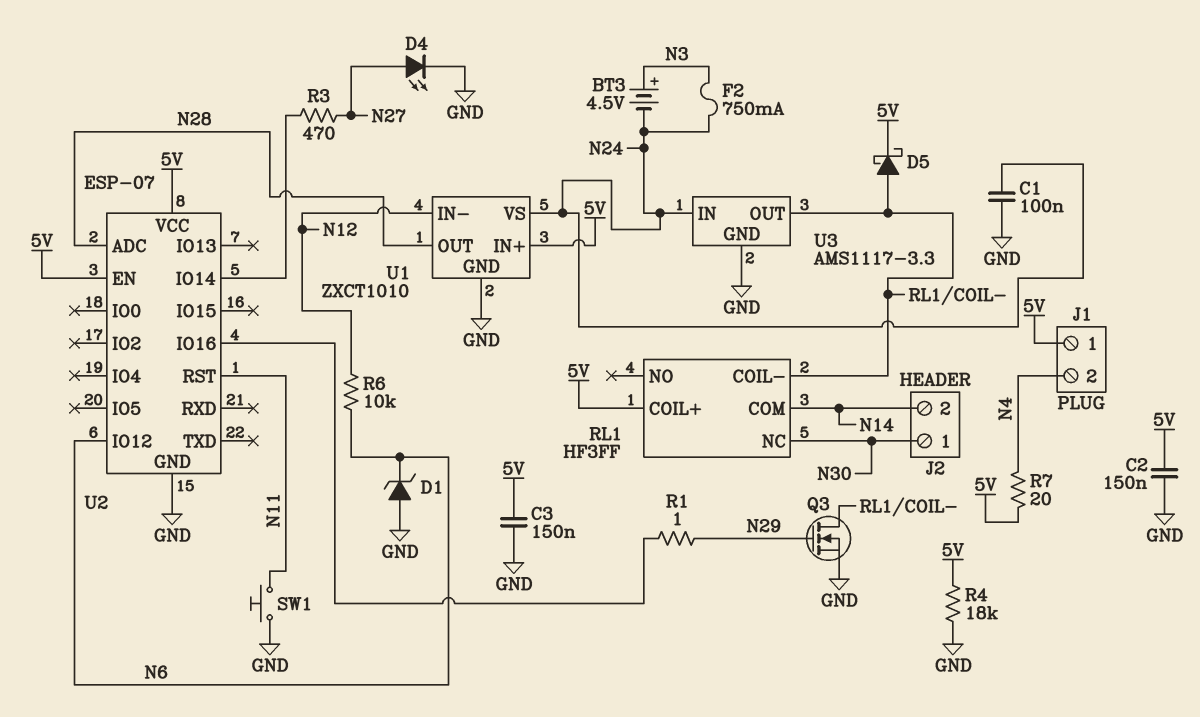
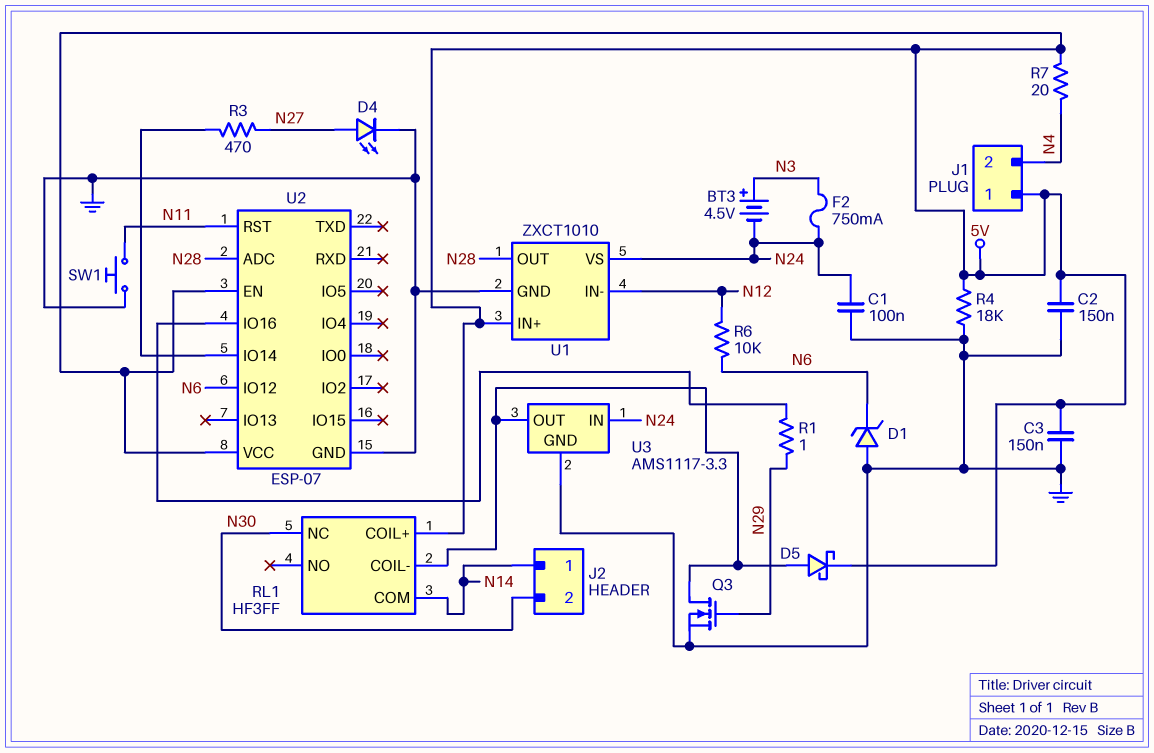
J2 pin 1: N30 -> N14
J2 pin 2: N14 -> N30

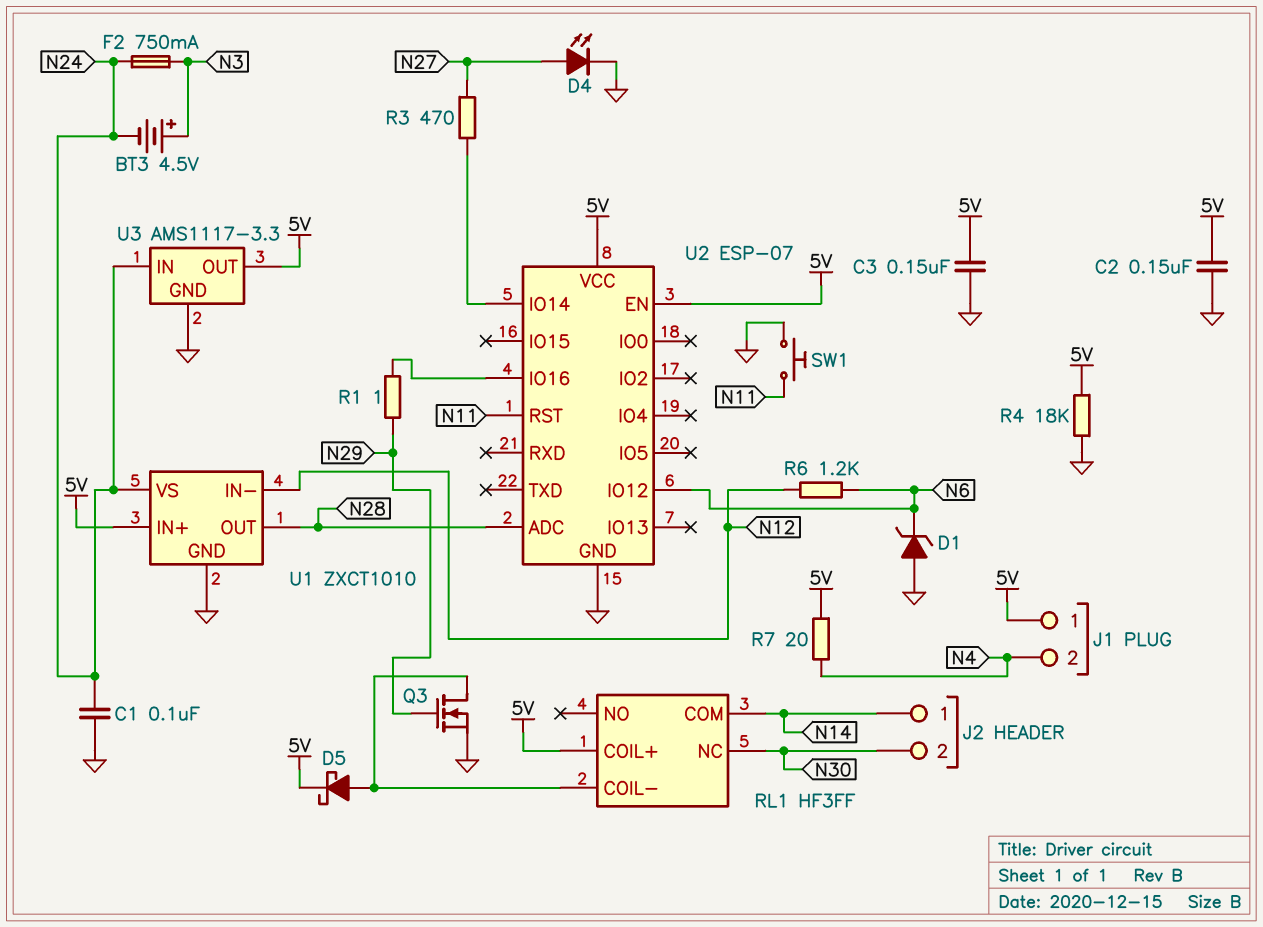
R6: 10k (N6, N12) -> 1.2k (N6, N12)
U3 pin OUT: RL1/COIL- -> 5V

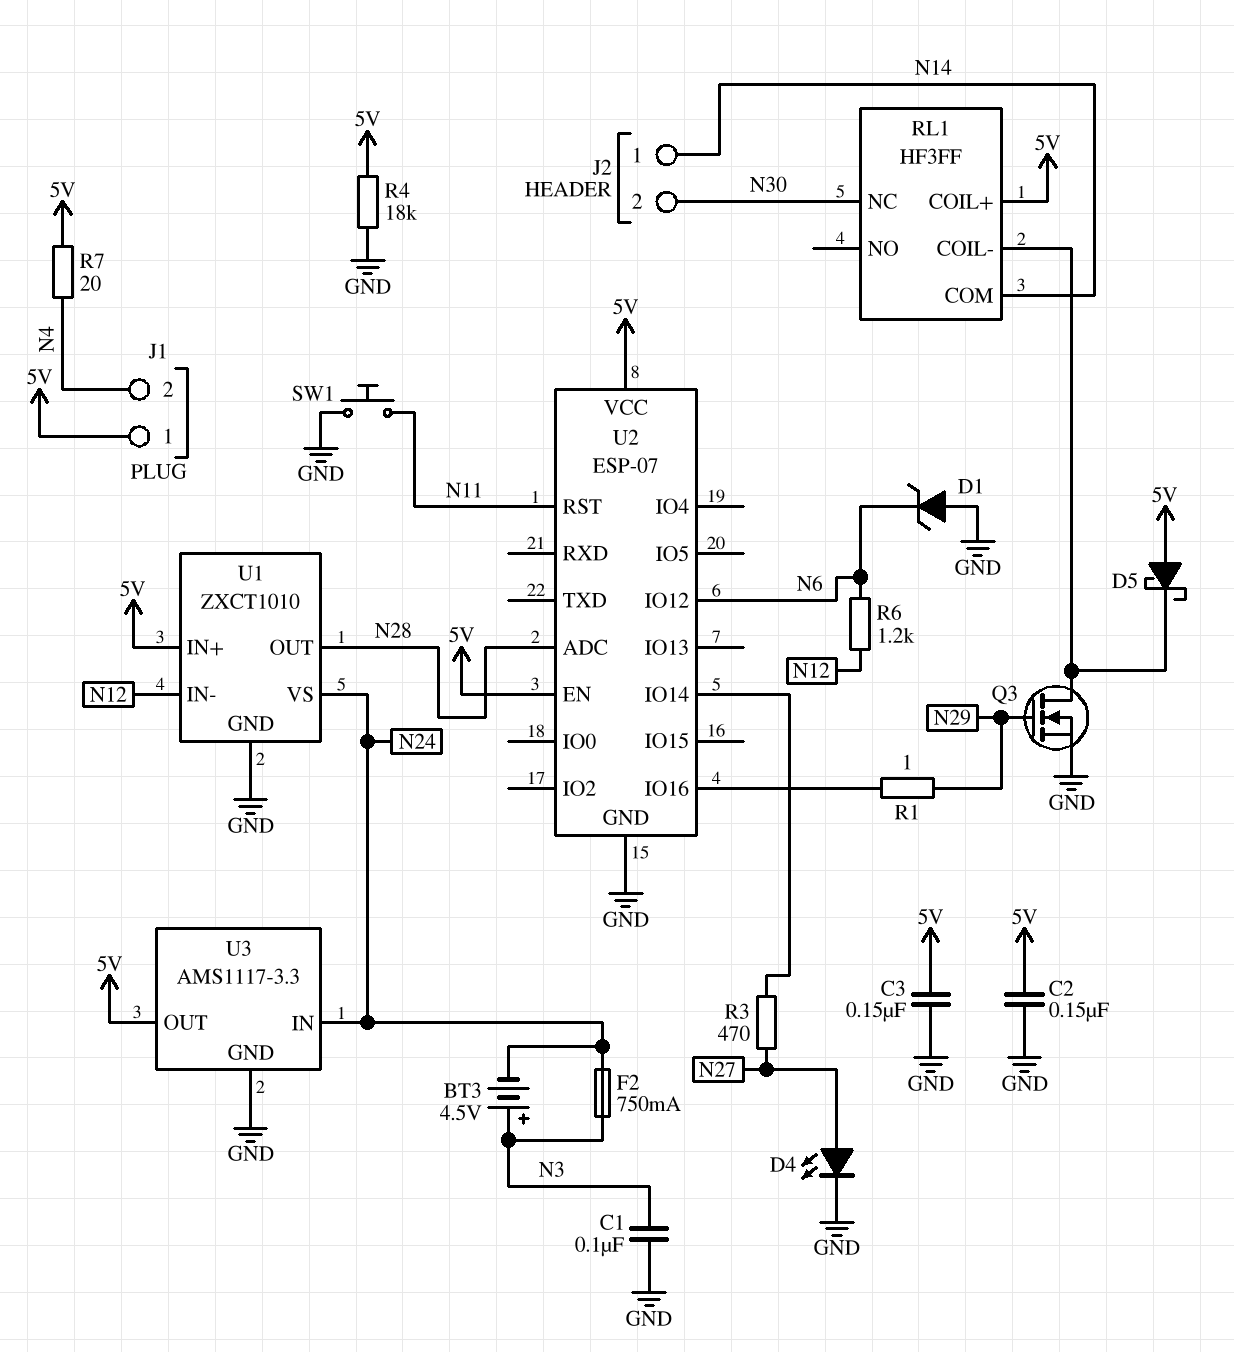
C1: 100nF (GND, N24) -> 100nF (GND, N3)
D5: schottky (A RL1/COIL-, K 5V) -> schottky (A 5V, K RL1/COIL-)

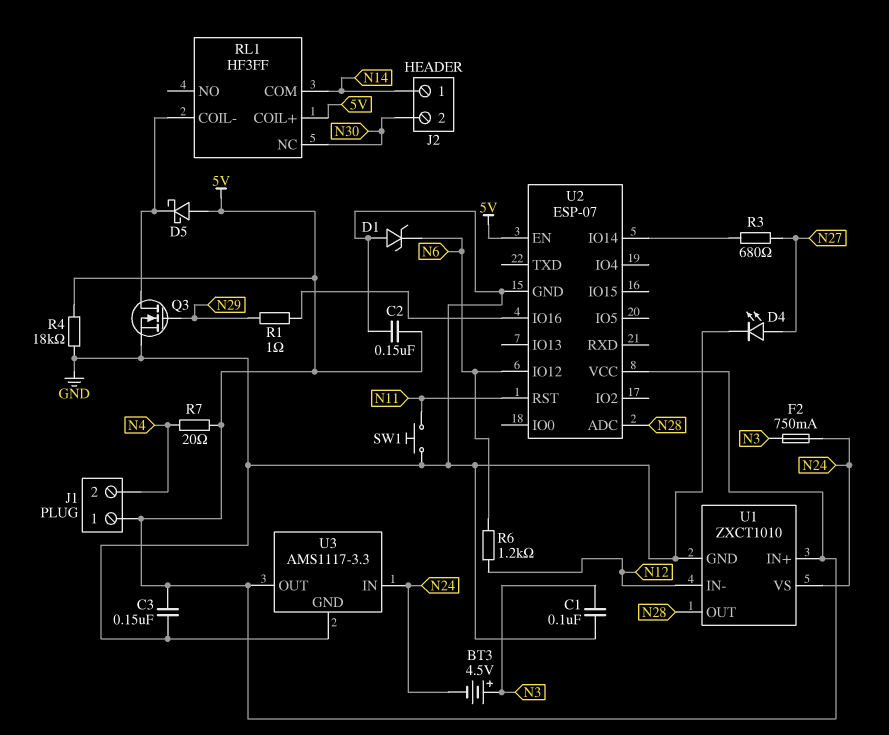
R3: 470 (N27, U2/IO14) -> 680 (N27, U2/IO14)

